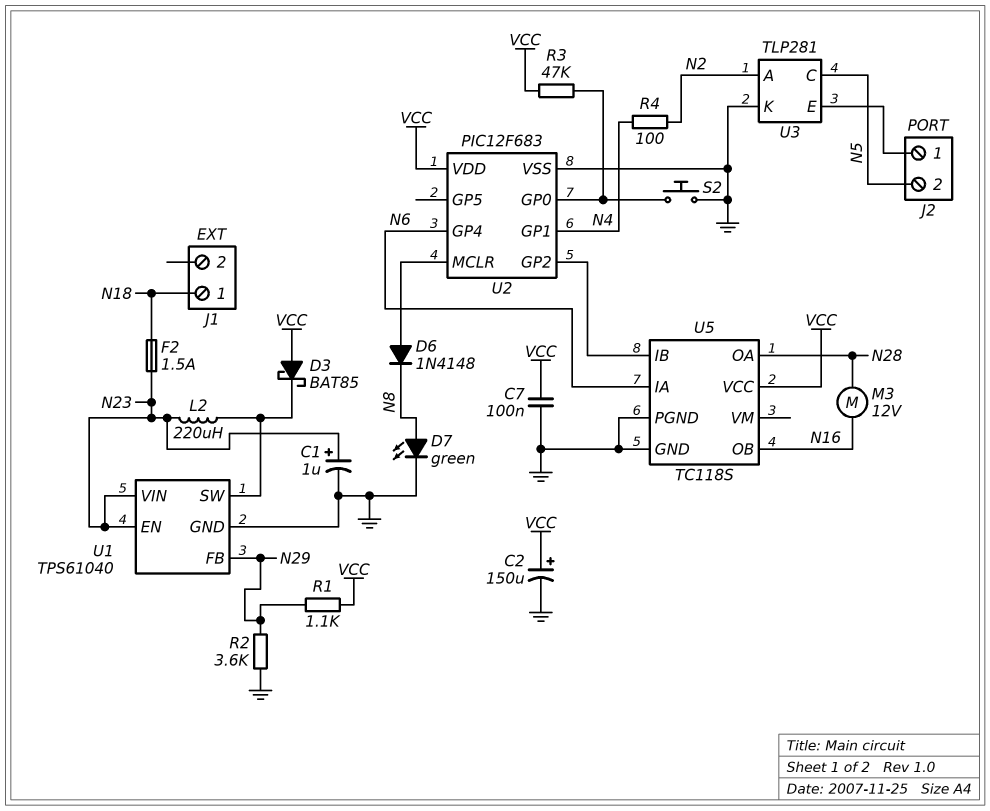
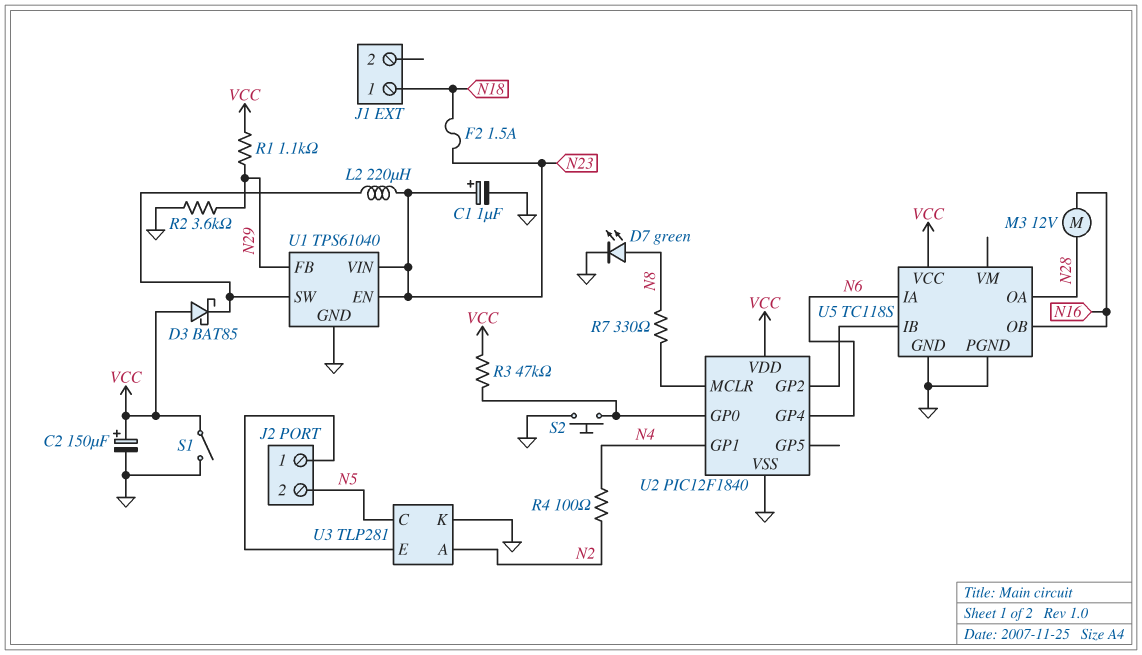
C7: 100nF (GND, VCC) -> none
D6: diode 1N4148 (A U2/MCLR, K N8) -> none
R7: none -> 330 (N8, U2/MCLR)
S1: none -> switch (GND, VCC)
U2: PIC12F683 -> PIC12F1840

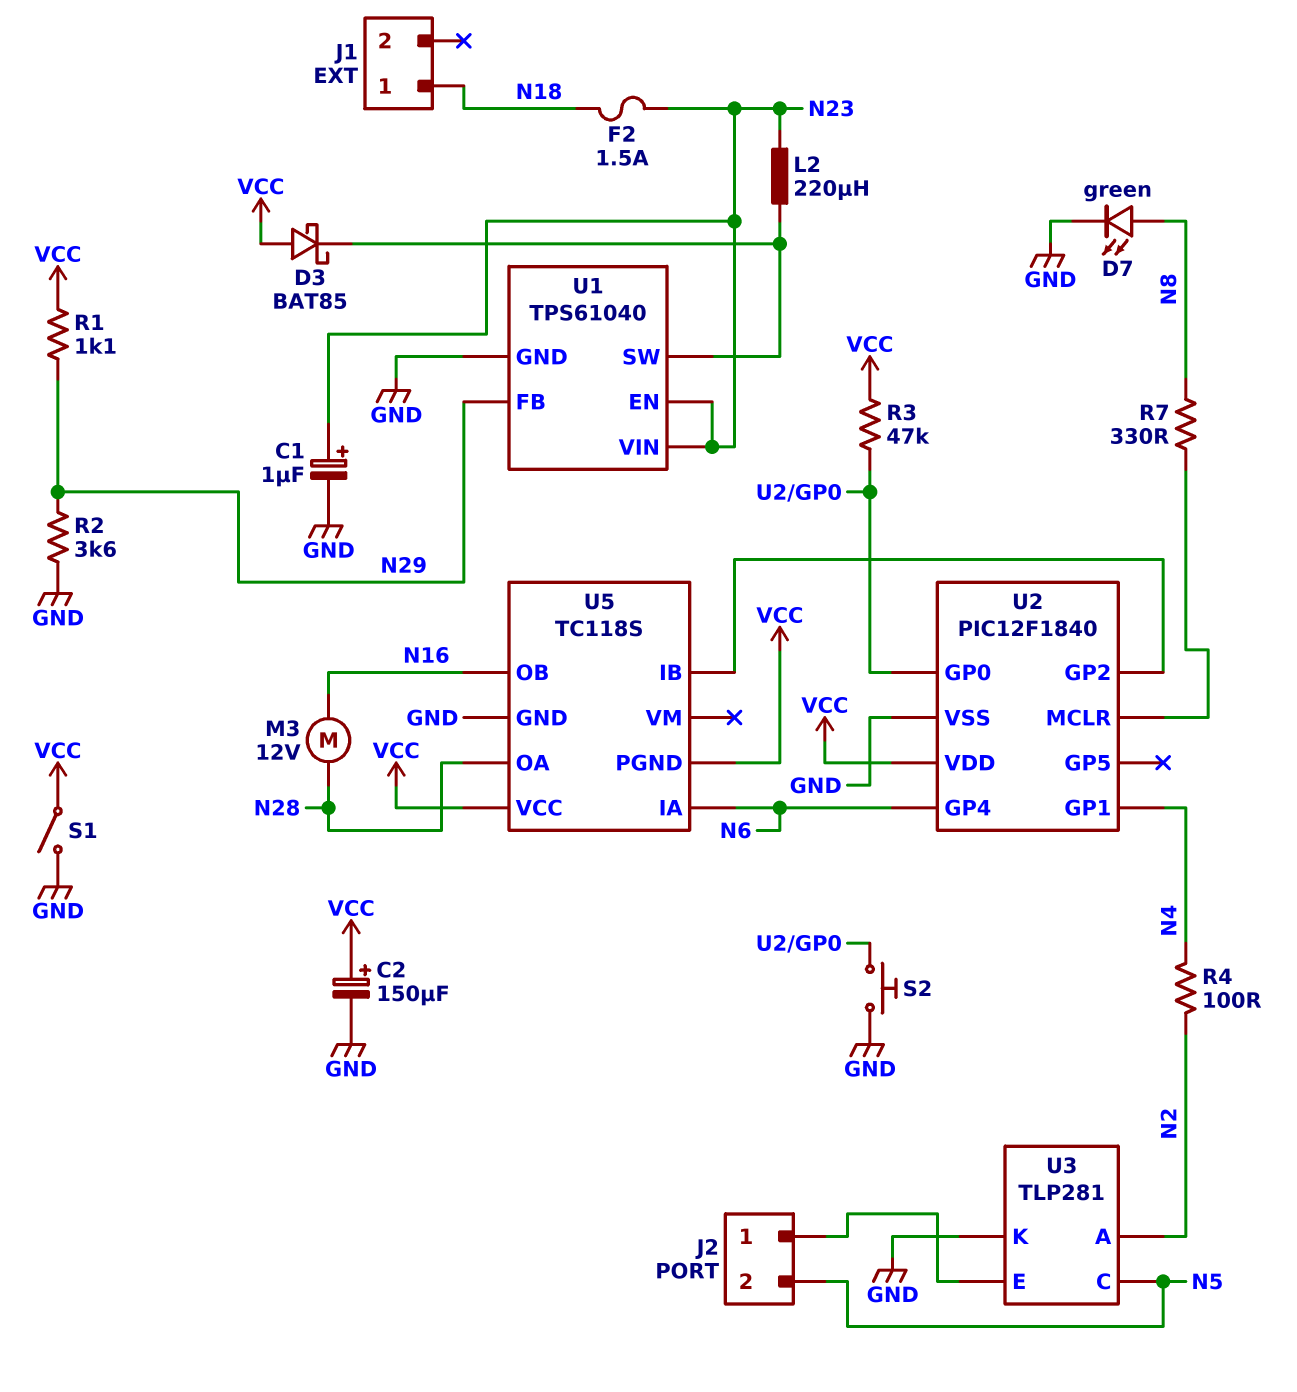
U5 pin PGND: GND -> VCC

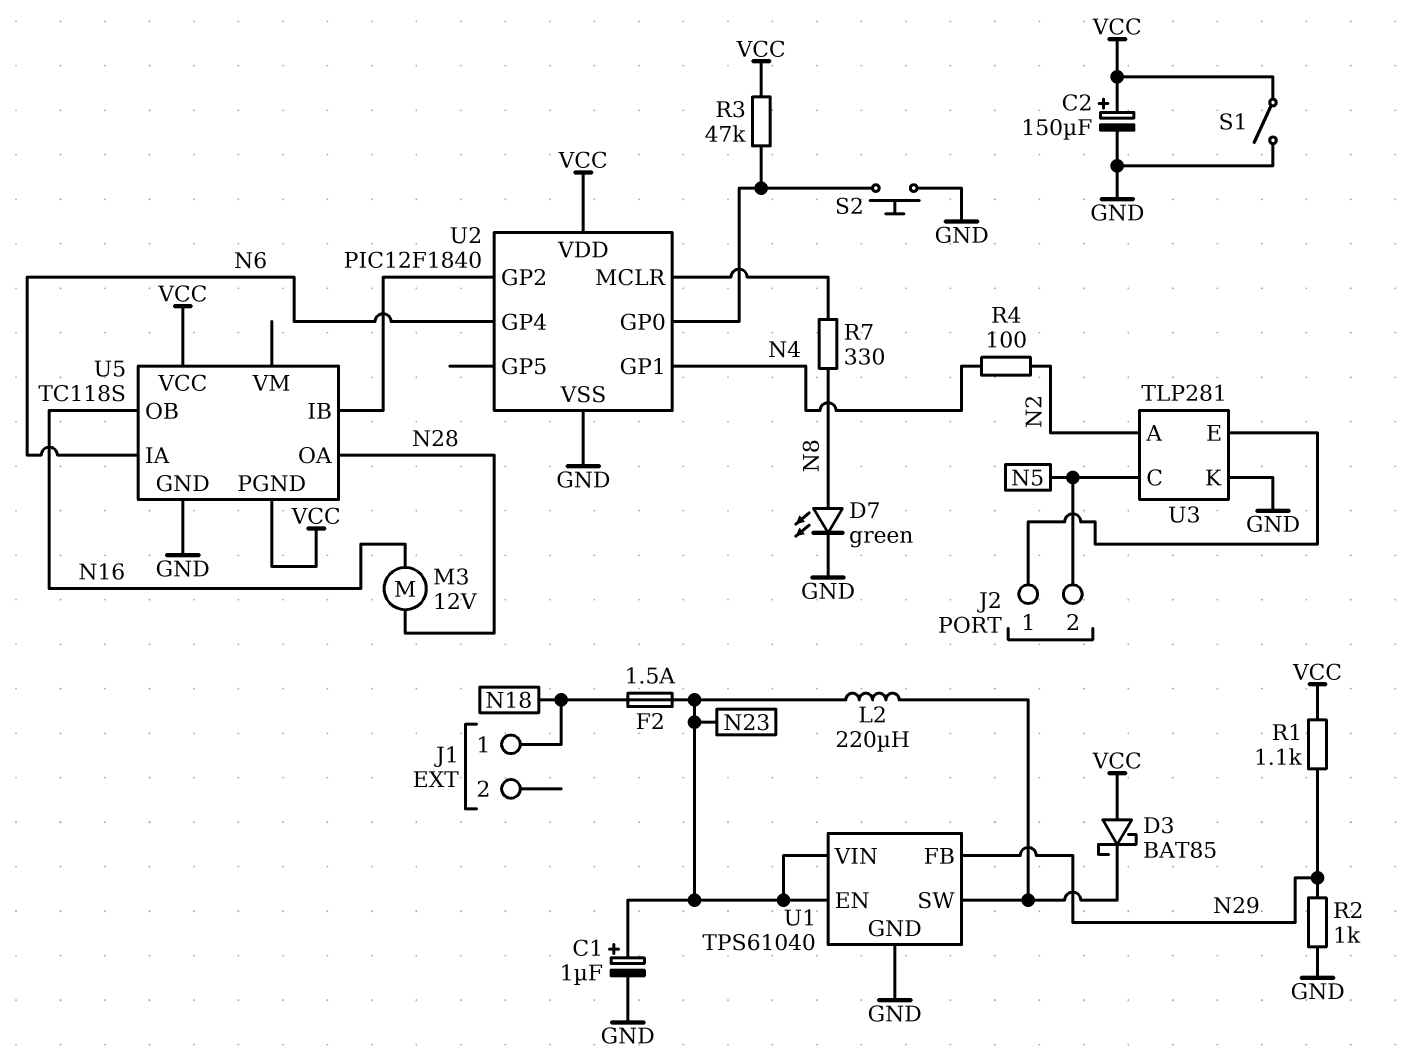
R2: 3.6k (GND, N29) -> 1k (GND, N29)

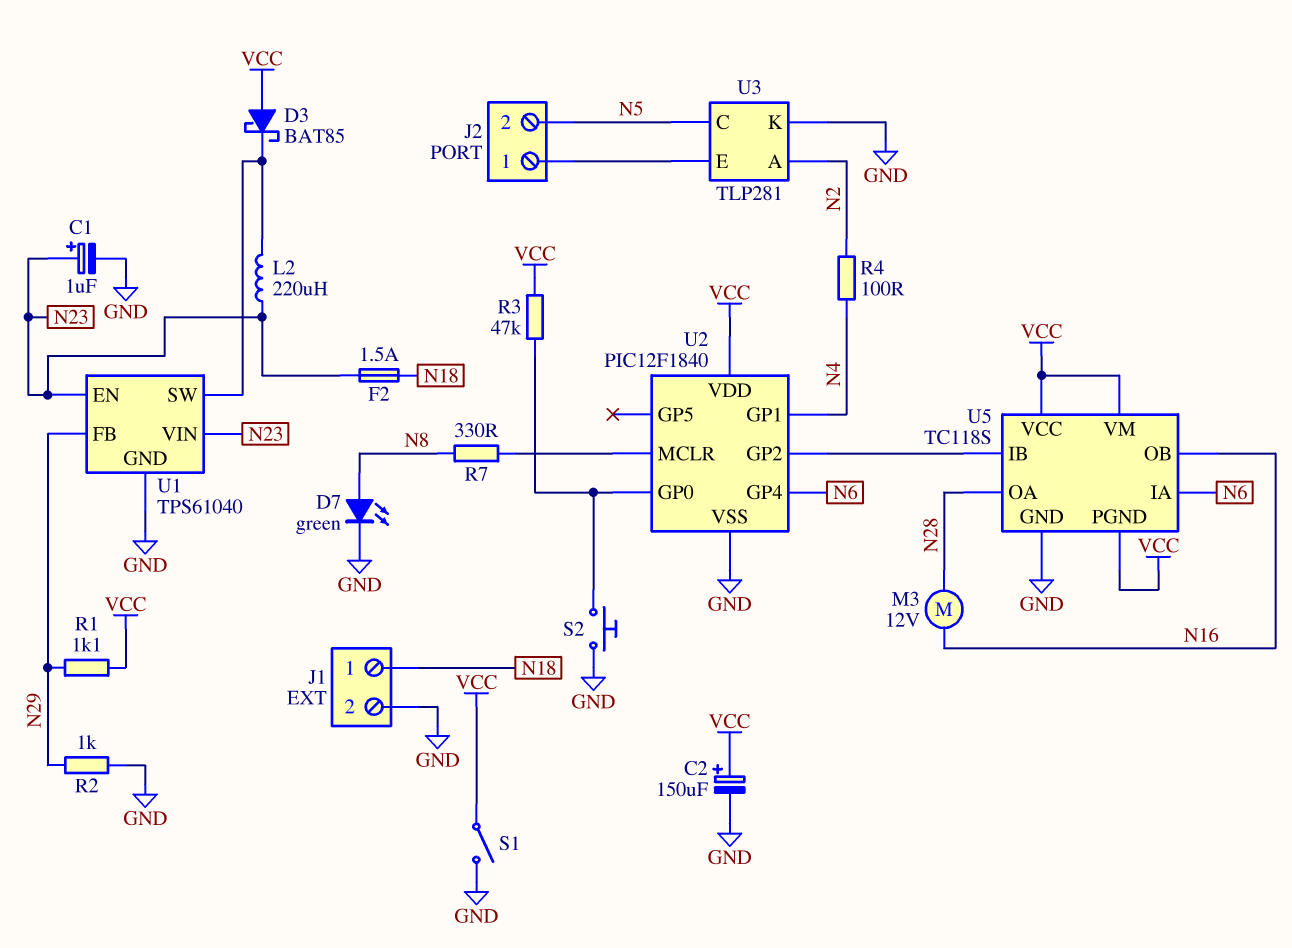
J1 pin 2: none -> GND
U5 pin VM: none -> VCC

